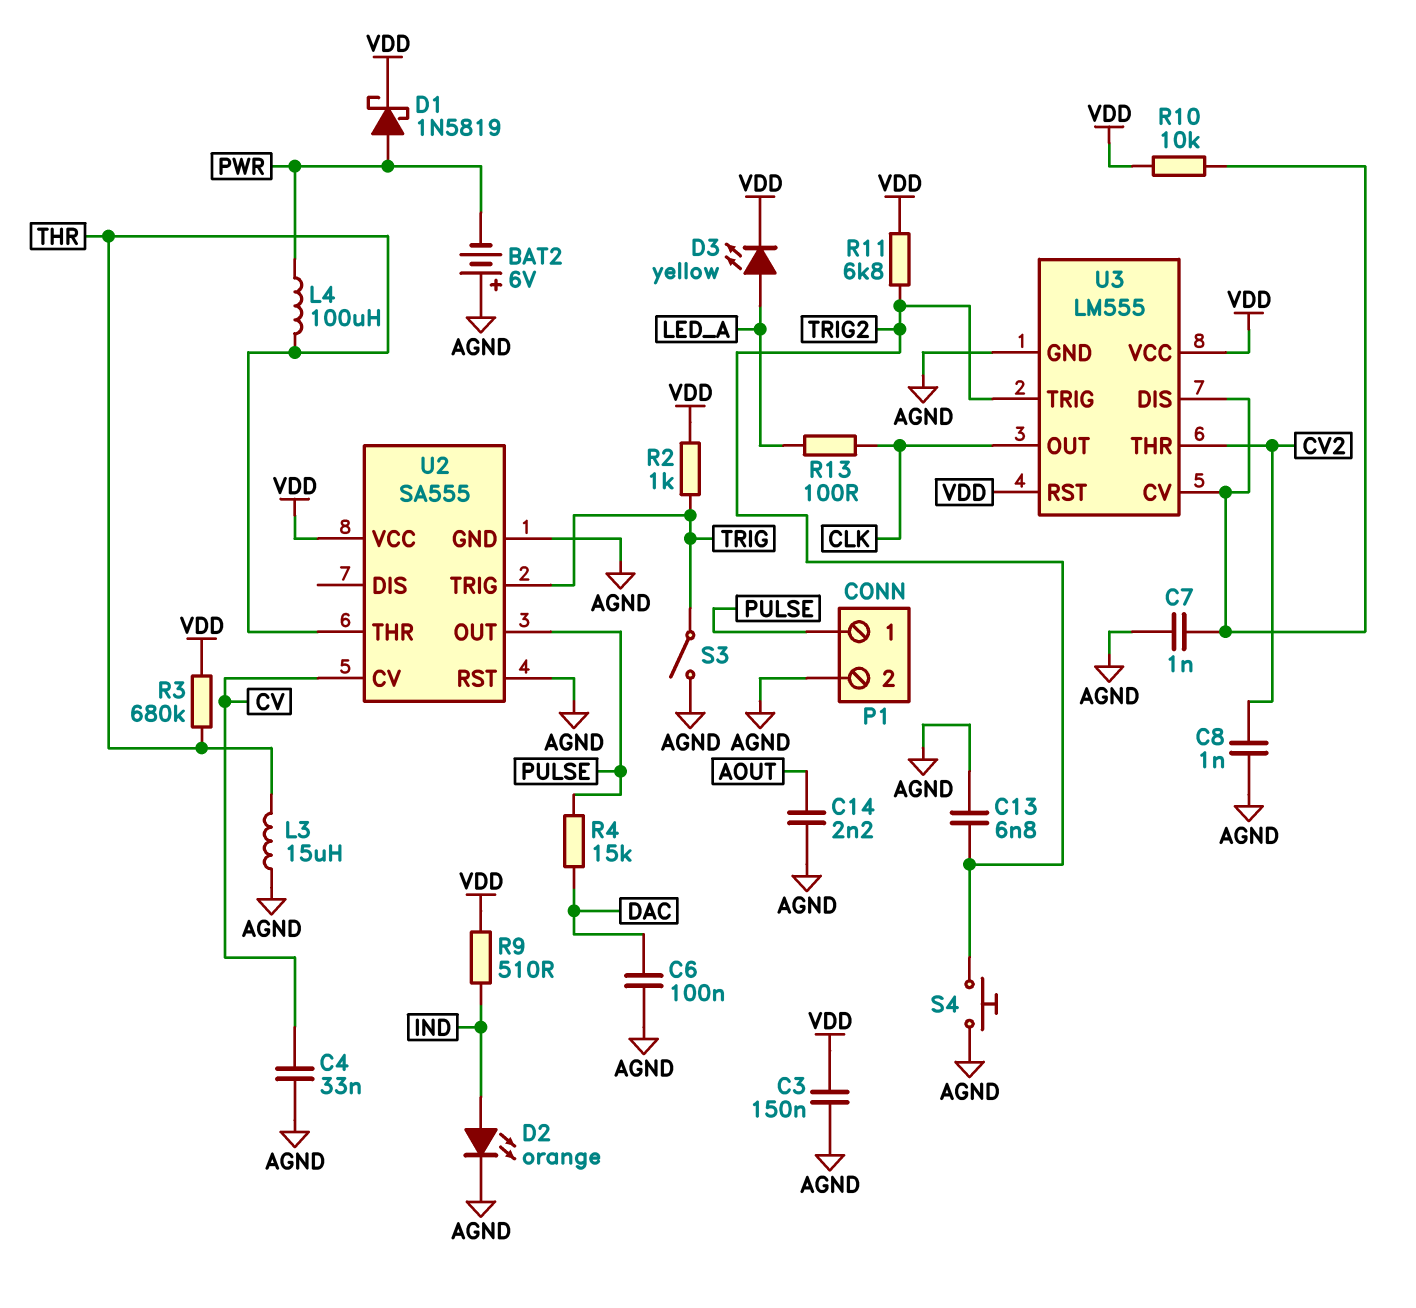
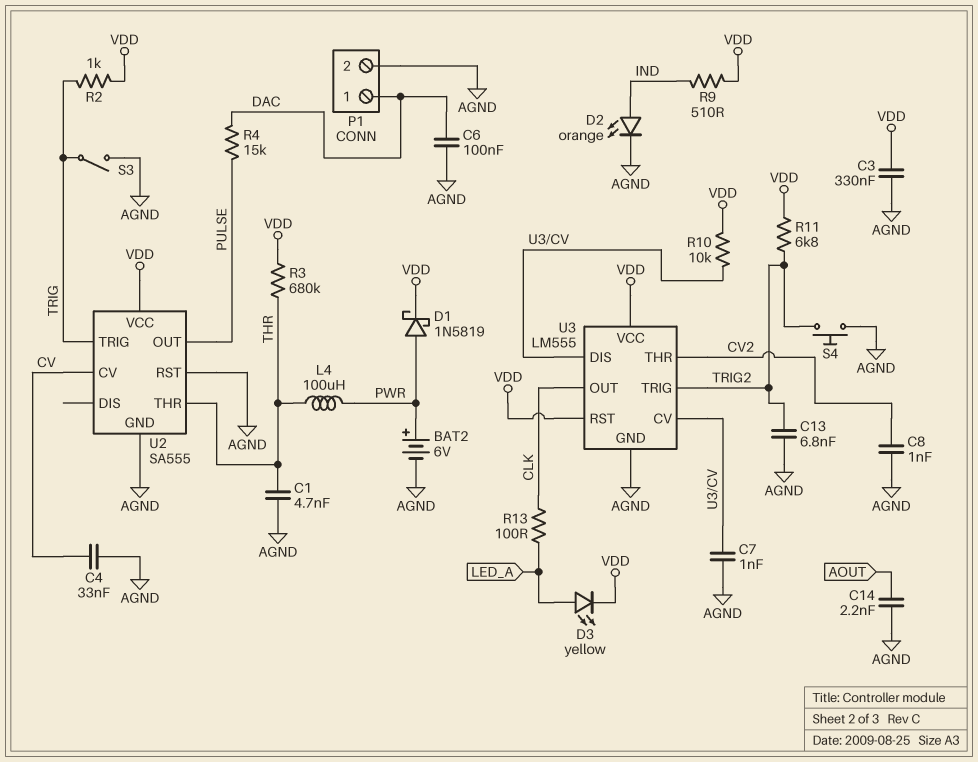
BAT2: 6V (plus AGND, minus PWR) -> 6V (plus PWR, minus AGND)
C1: none -> 4.7nF (AGND, THR)
C3: 150nF (AGND, VDD) -> 330nF (AGND, VDD)
L3: 15uH (AGND, THR) -> none
P1 pin 1: PULSE -> DAC

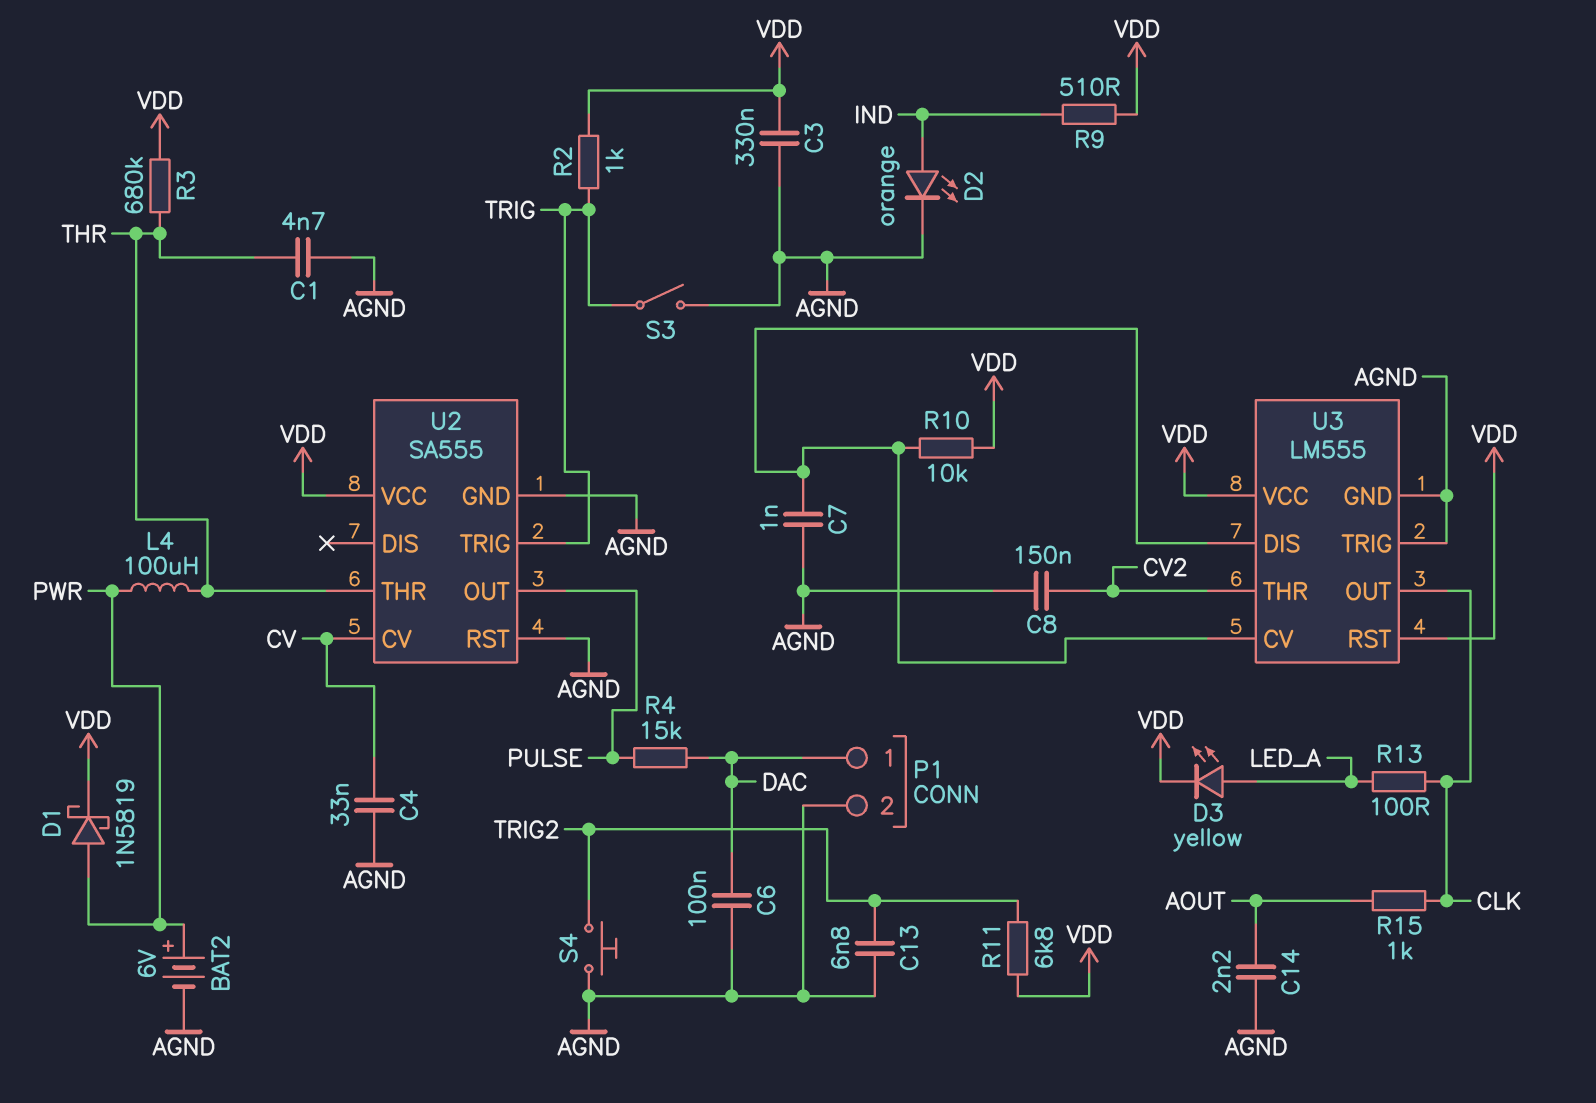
C8: 1nF (AGND, CV2) -> 150nF (AGND, CV2)
R15: none -> 1k (AOUT, CLK)
U3 pin TRIG: TRIG2 -> AGND

